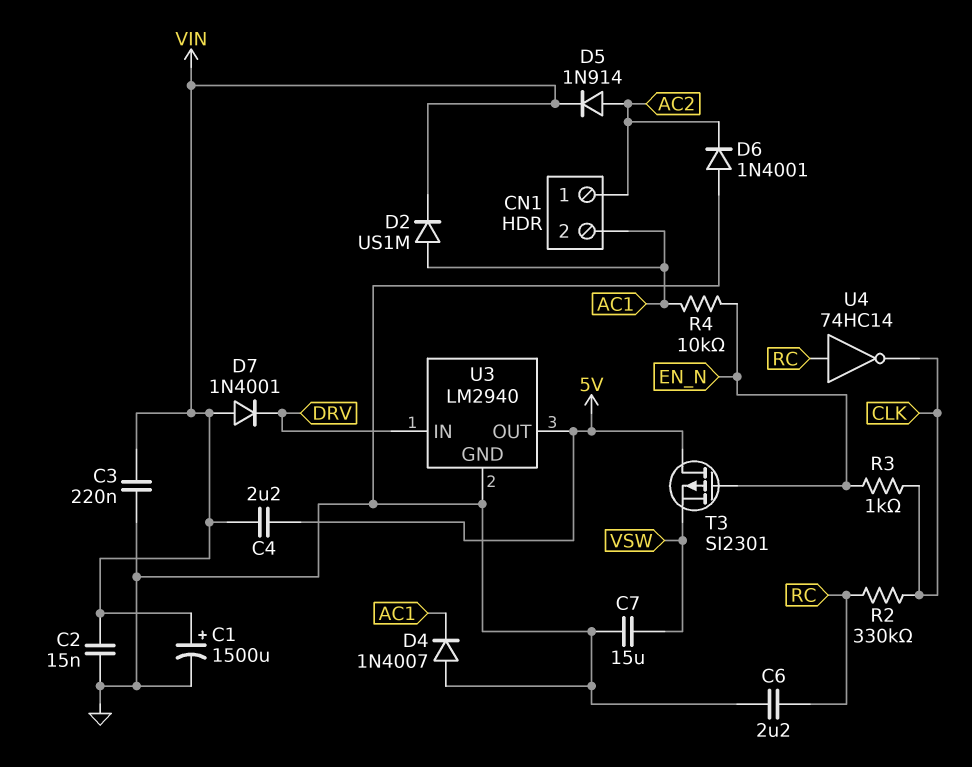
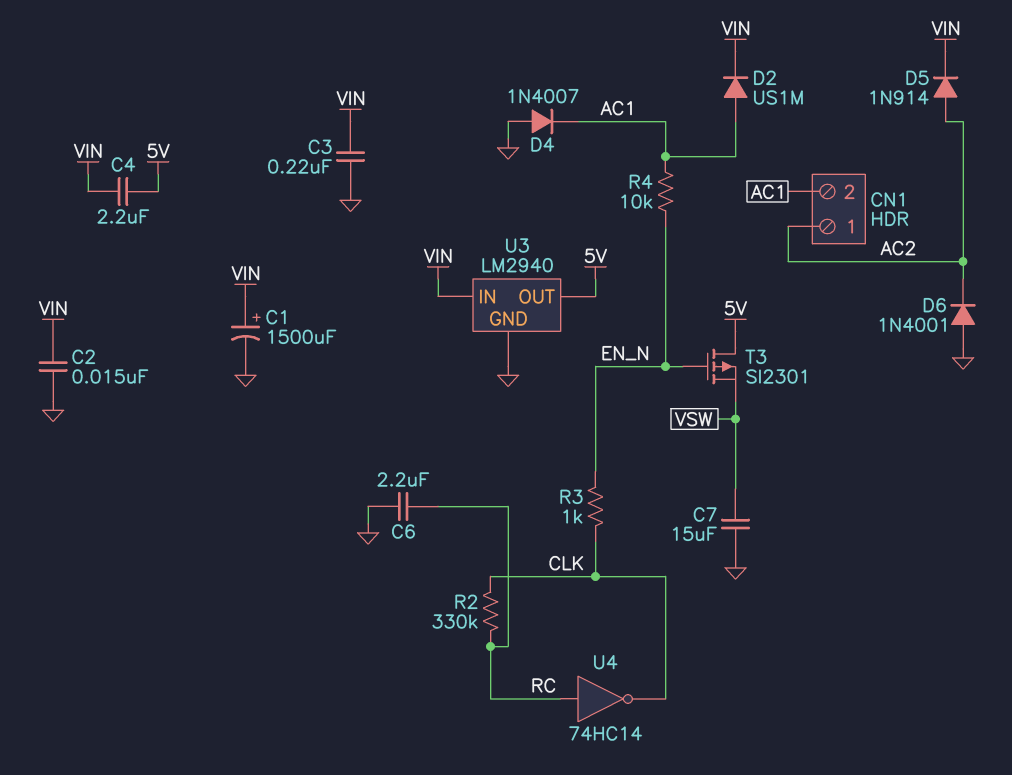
D7: diode 1N4001 (A VIN, K DRV) -> none
U3 pin IN: DRV -> VIN

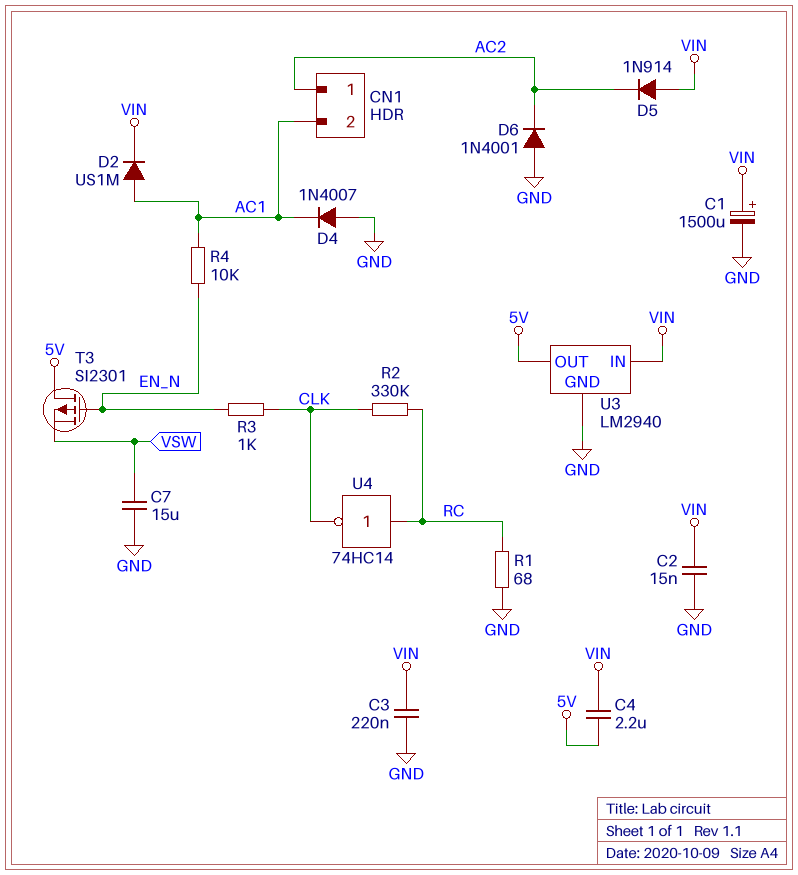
C6: 2.2uF (GND, RC) -> none
D5: diode 1N914 (A AC2, K VIN) -> diode 1N914 (A VIN, K AC2)
R1: none -> 68 (GND, RC)

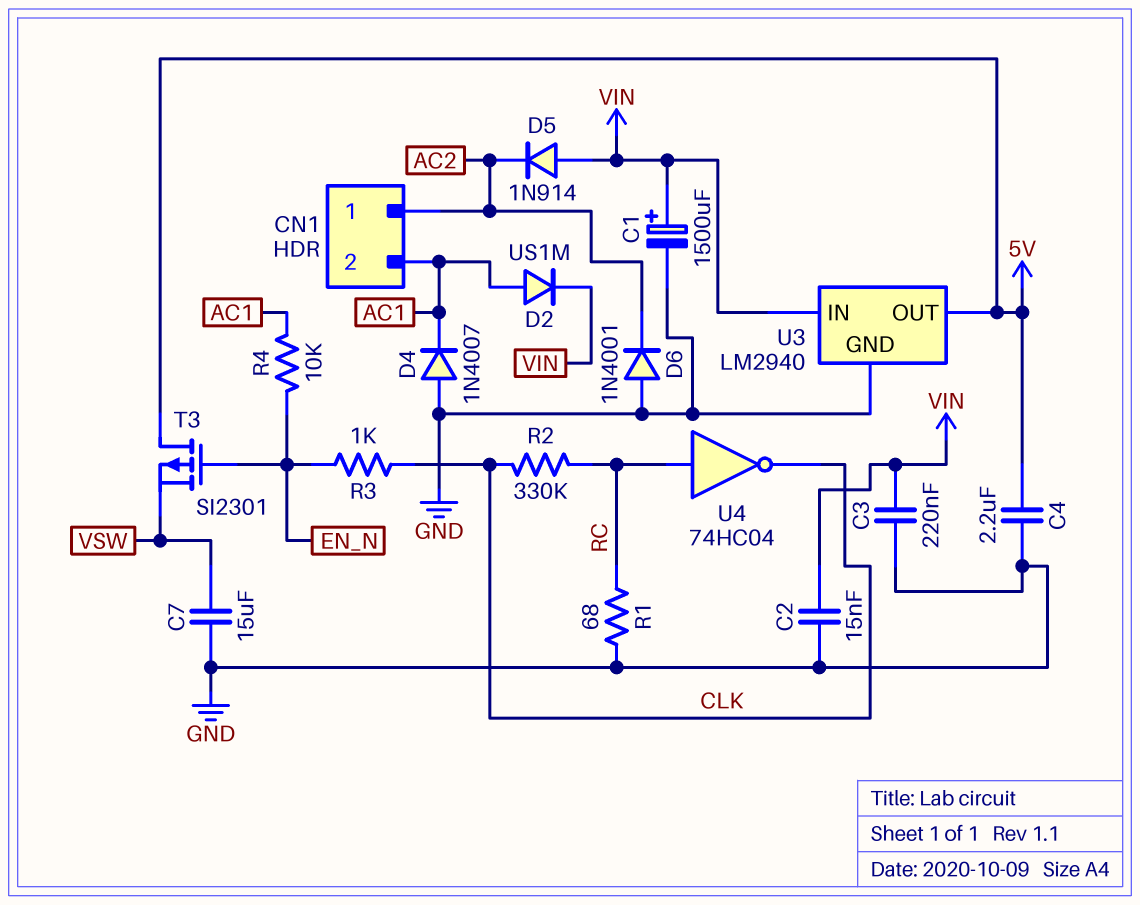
C4: 2.2uF (5V, VIN) -> 2.2uF (5V, GND)
U4: NOT 74HC14 (in RC, out CLK) -> NOT 74HC04 (in RC, out CLK)

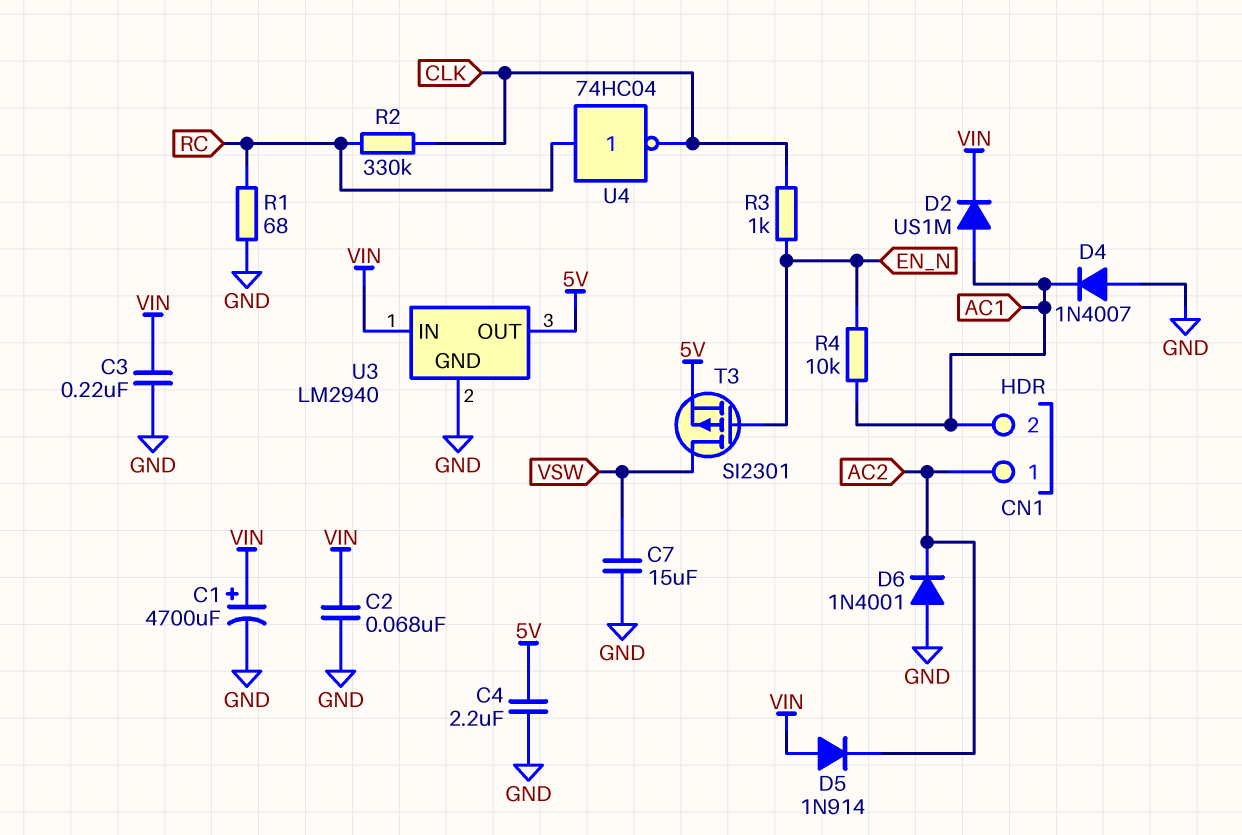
C1: 1500uF (plus VIN, minus GND) -> 4700uF (plus VIN, minus GND)
C2: 15nF (GND, VIN) -> 68nF (GND, VIN)
T3: PMOS SI2301 (G EN_N, D 5V, S VSW) -> PMOS SI2301 (G EN_N, D VSW, S 5V)

